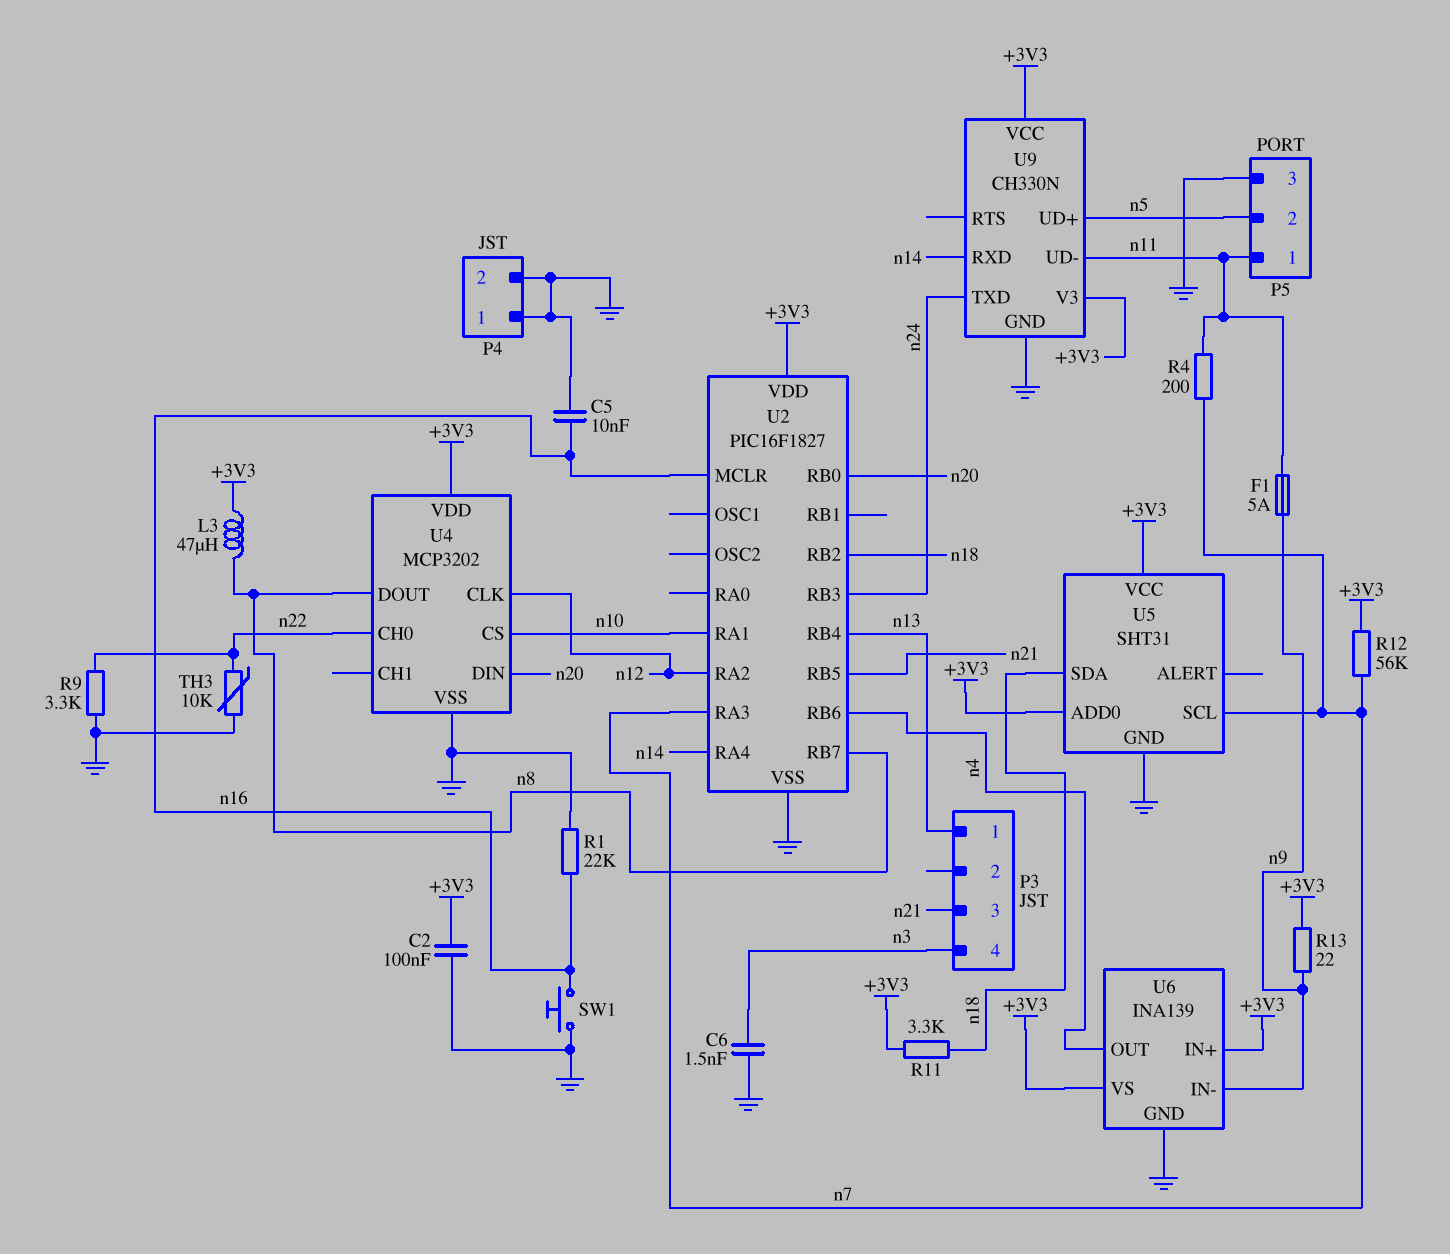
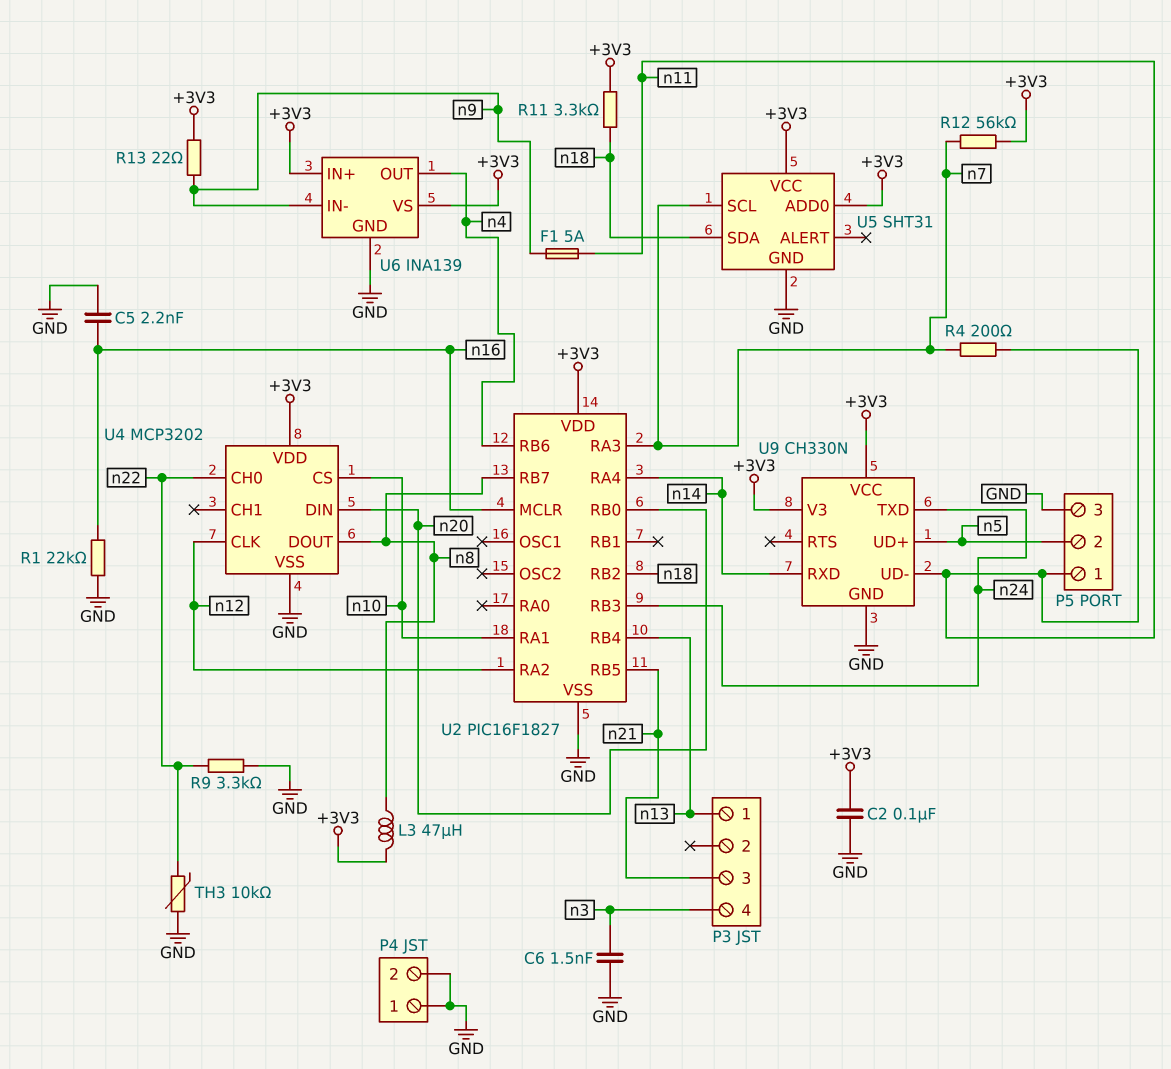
C5: 10nF (GND, n16) -> 2.2nF (GND, n16)
SW1: button (GND, n16) -> none

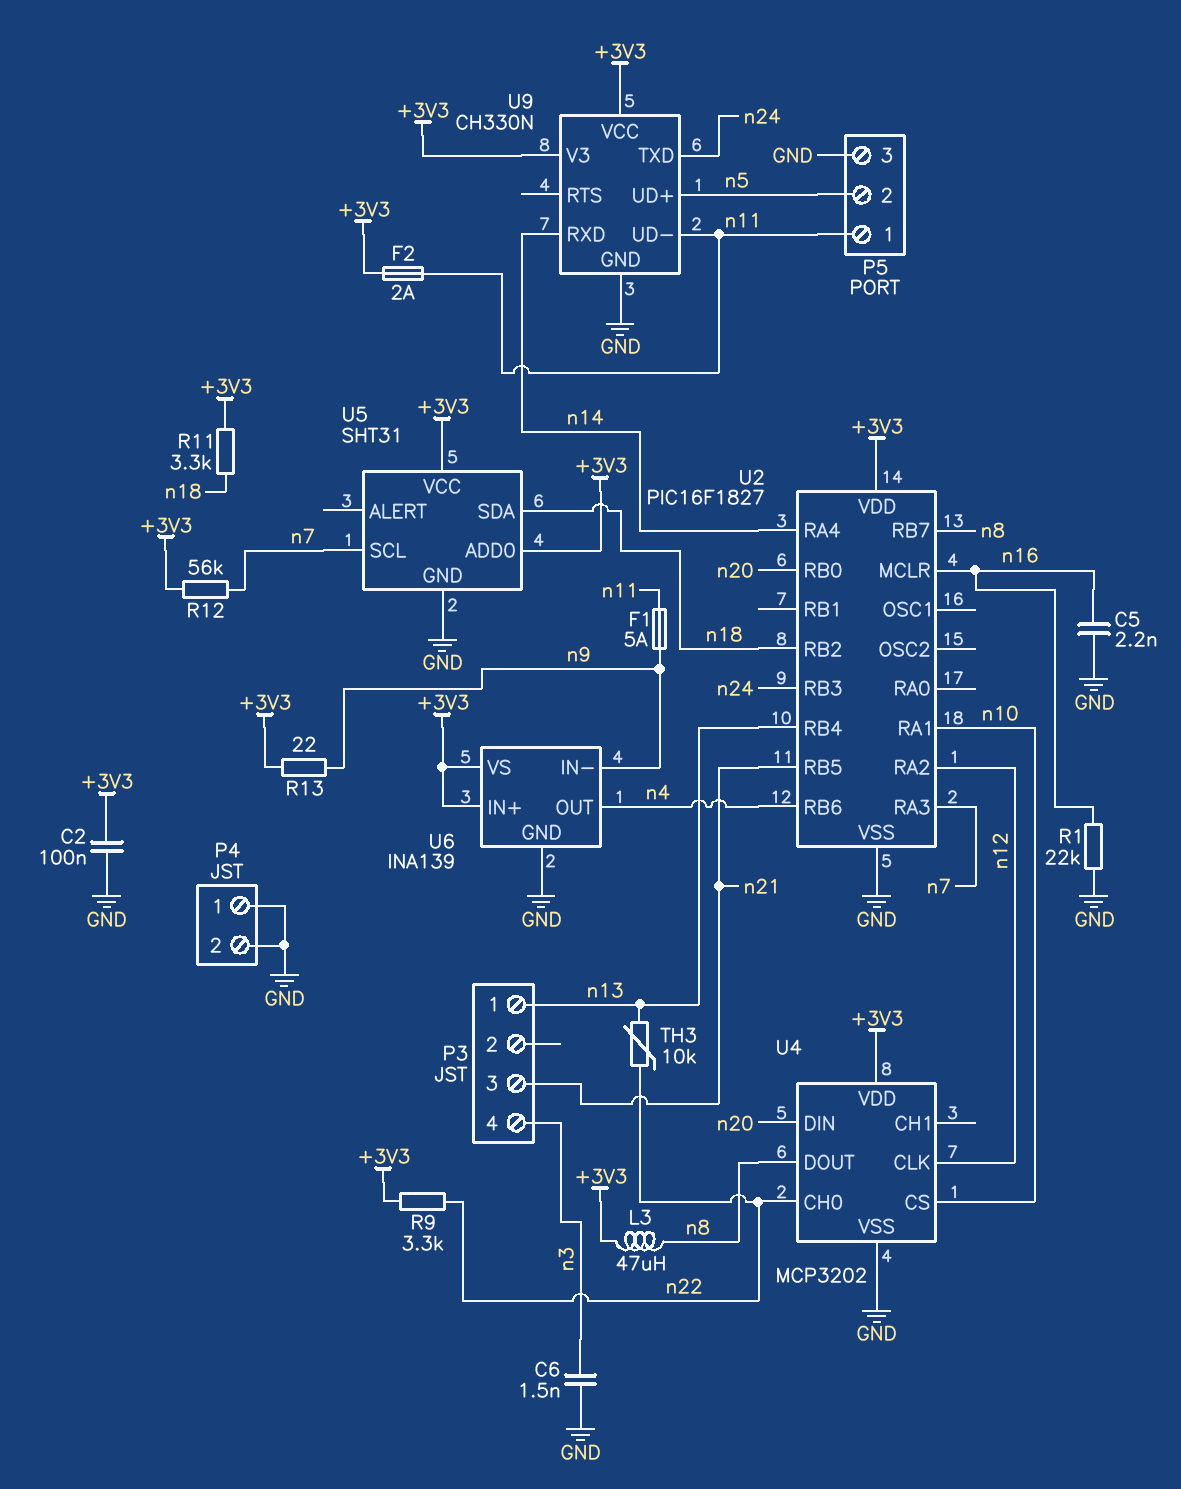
F2: none -> 2A (+3V3, n11)
R4: 200 (n7, n11) -> none
R9: 3.3k (GND, n22) -> 3.3k (+3V3, n22)
TH3: 10k (GND, n22) -> 10k (n13, n22)

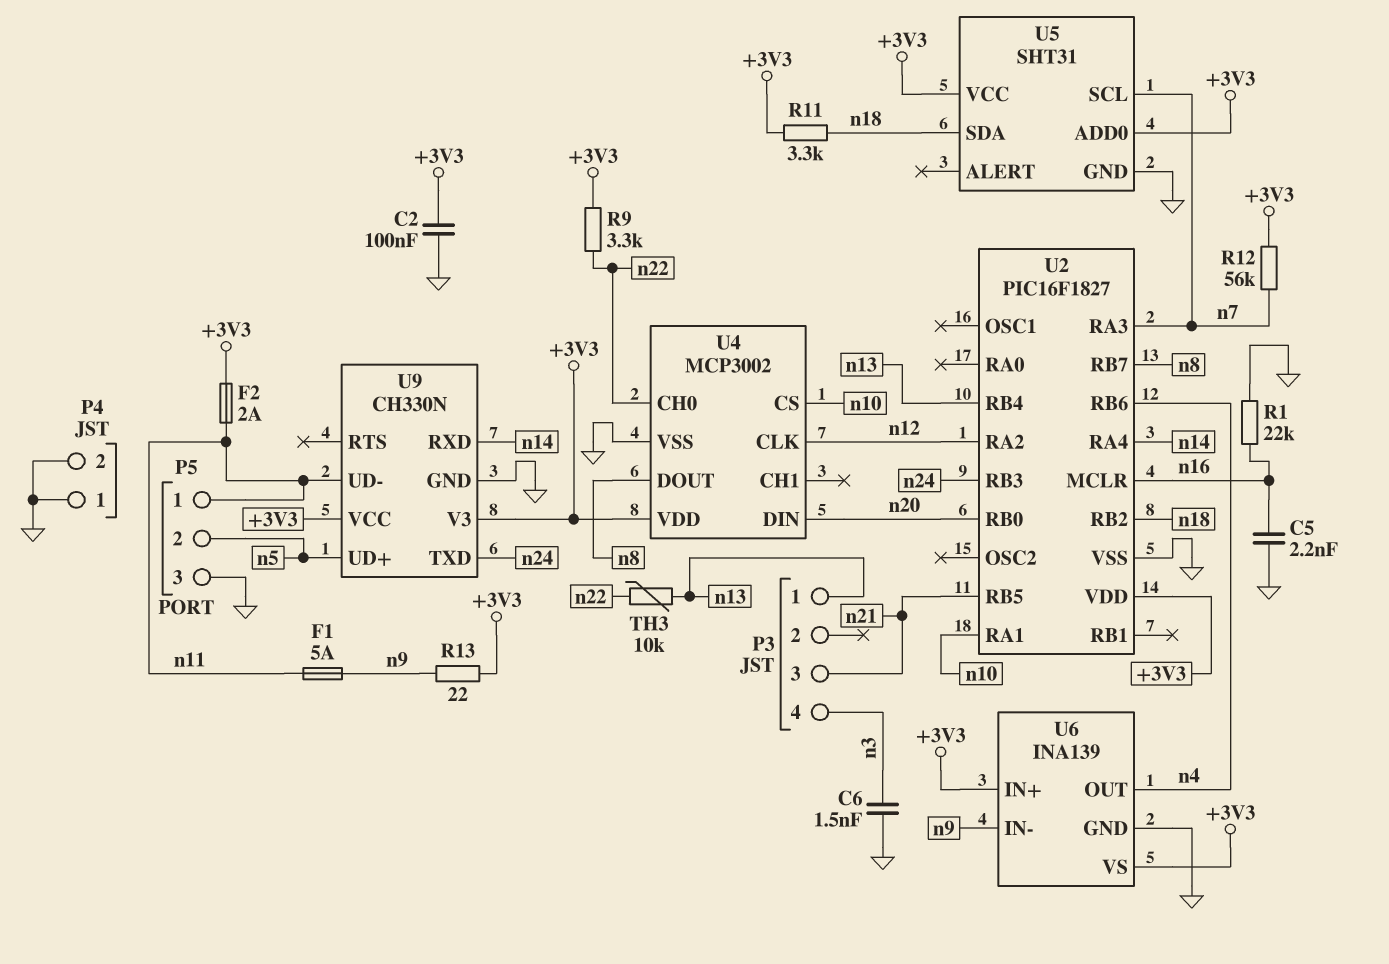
L3: 47uH (+3V3, n8) -> none
U4: MCP3202 -> MCP3002

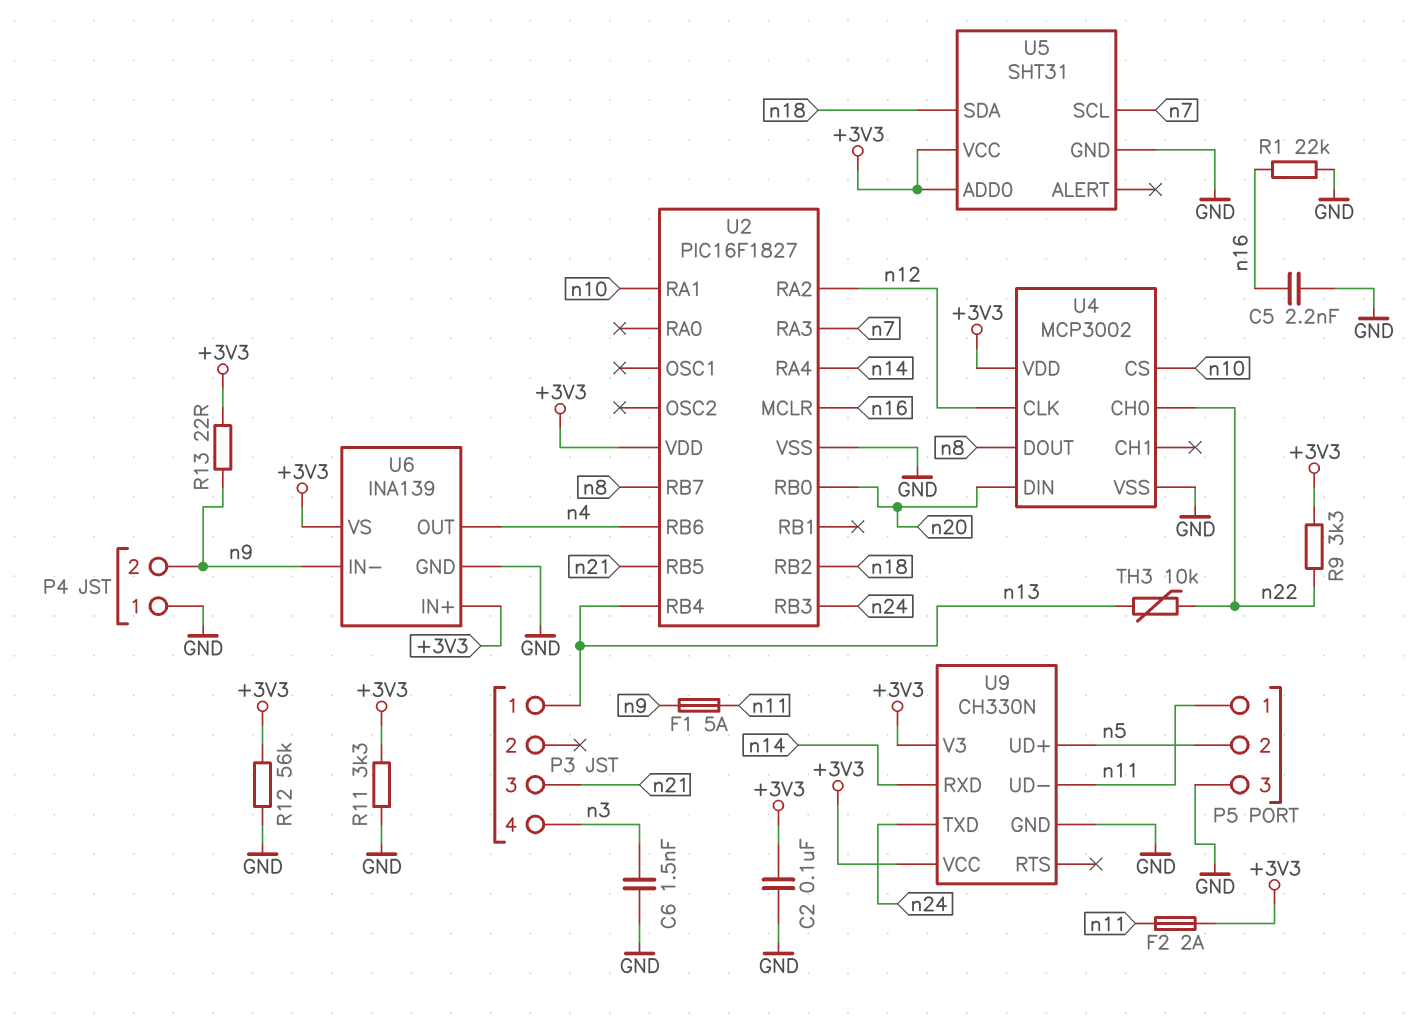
P4 pin 2: GND -> n9
R11: 3.3k (+3V3, n18) -> 3.3k (+3V3, GND)
R12: 56k (+3V3, n7) -> 56k (+3V3, GND)

